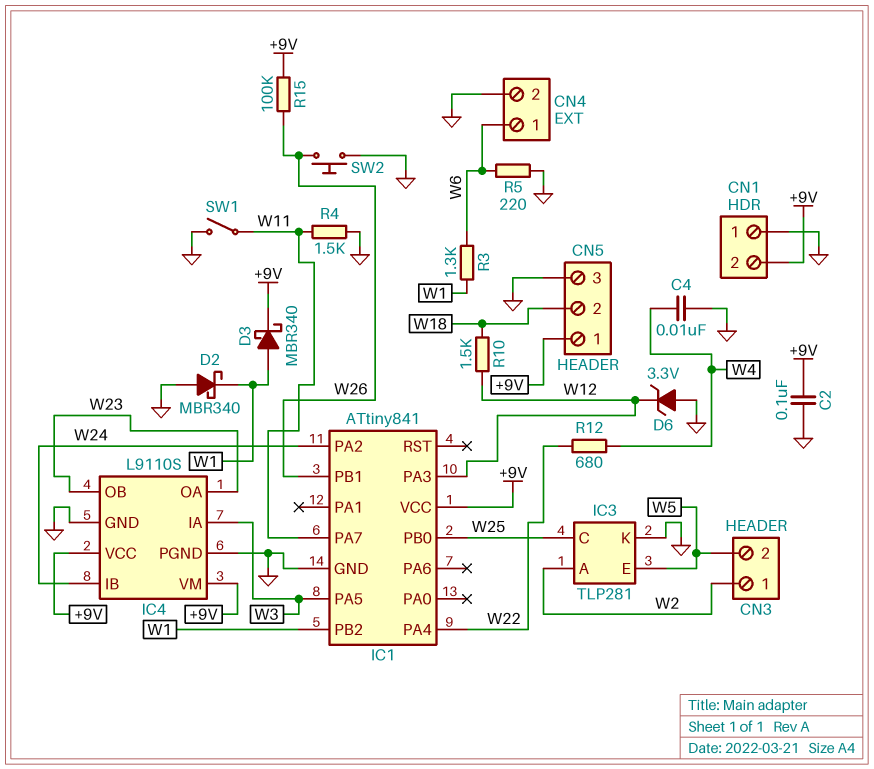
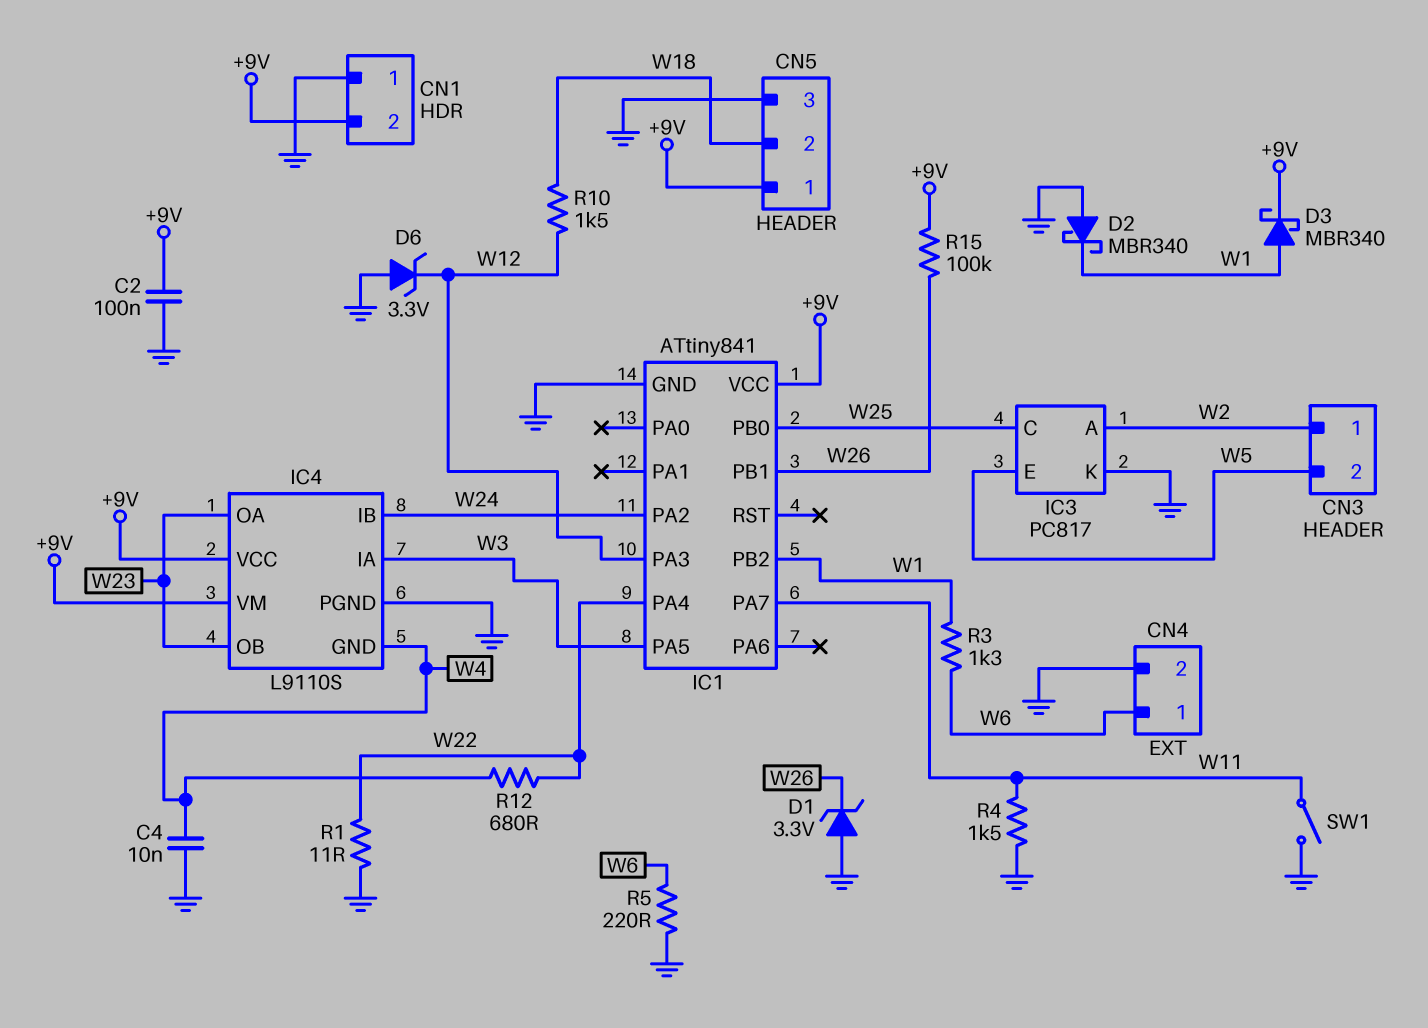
D1: none -> zener 3.3V (A GND, K W26)
IC3: TLP281 -> PC817
IC4 pin GND: GND -> W4
R1: none -> 11 (GND, W22)
SW2: button (GND, W26) -> none

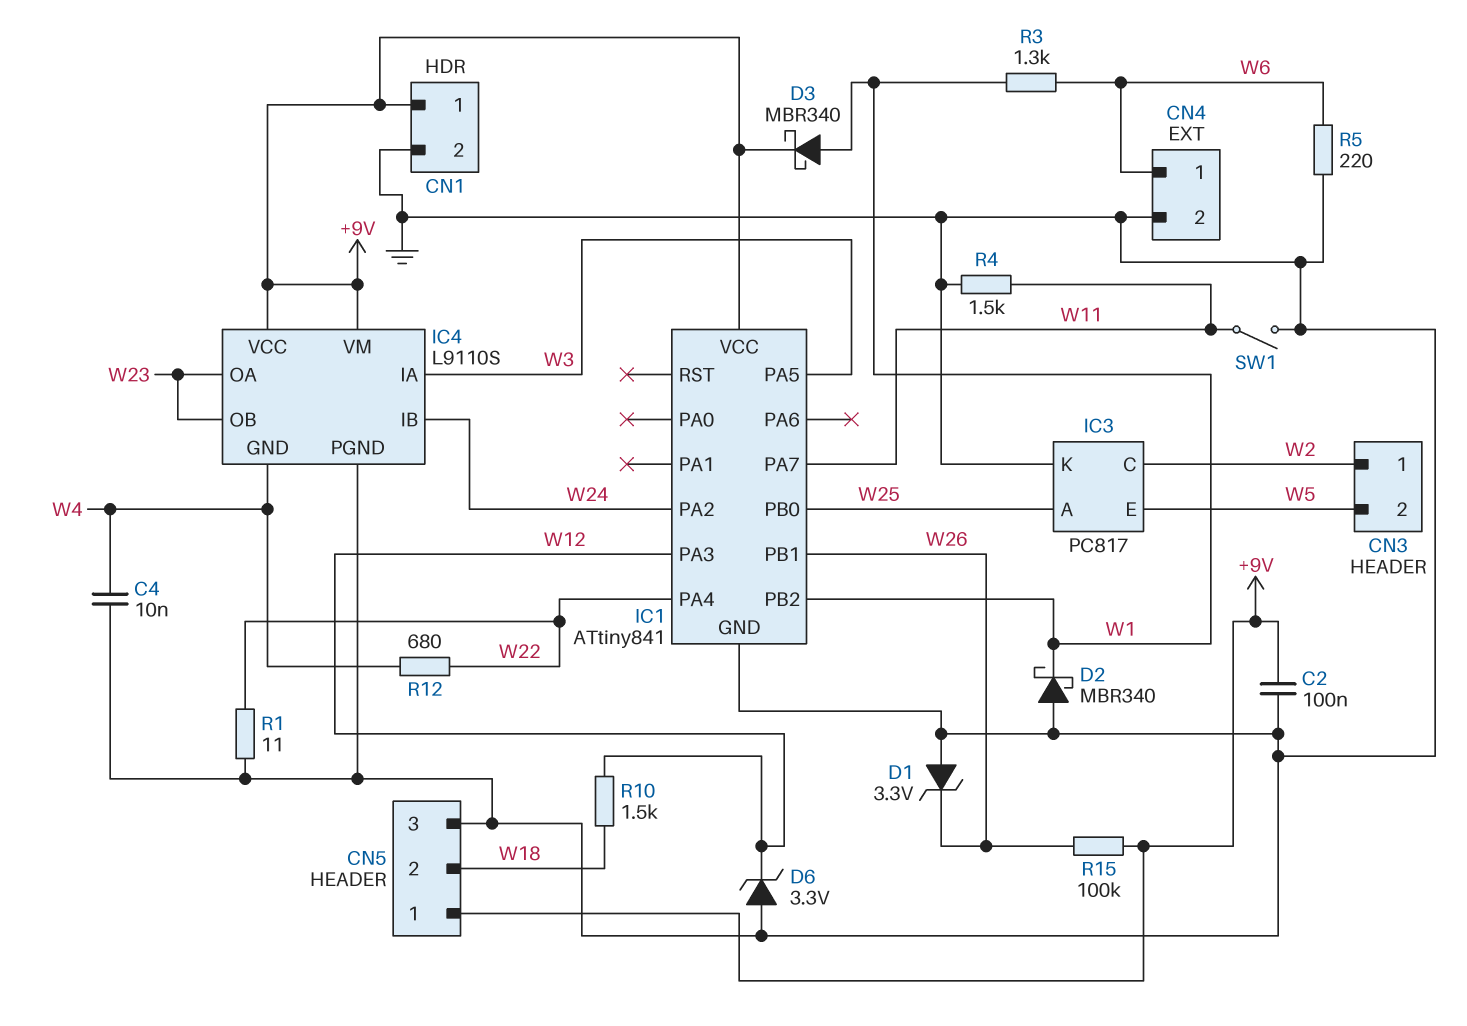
CN1 pin 1: GND -> +9V
CN1 pin 2: +9V -> GND
IC3 pin A: W2 -> W25
IC3 pin C: W25 -> W2

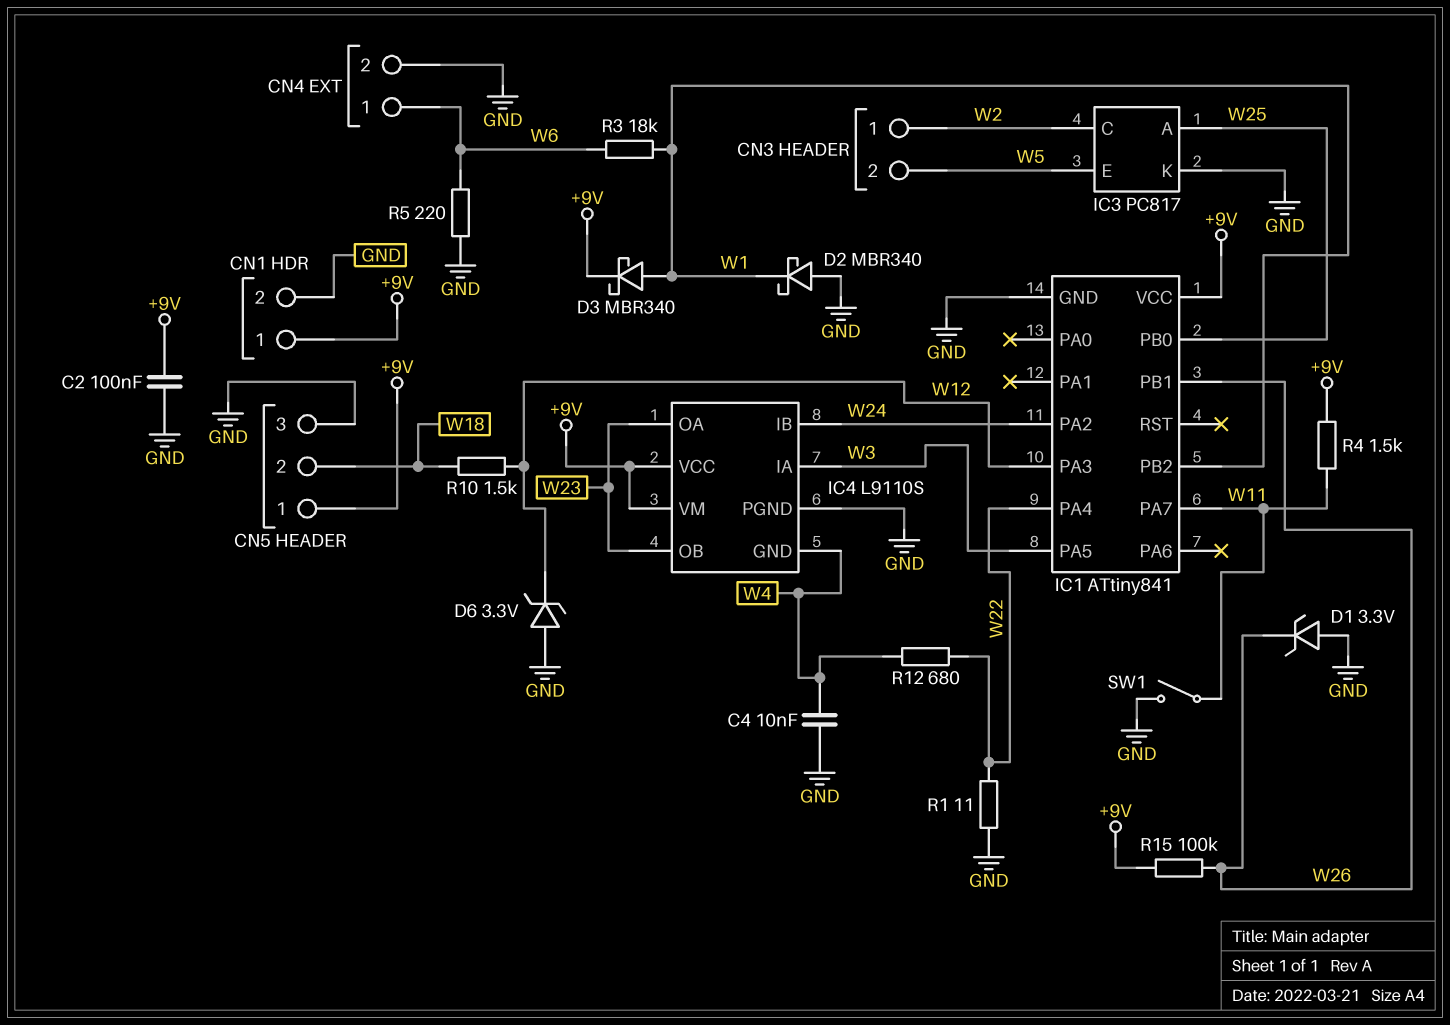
R3: 1.3k (W1, W6) -> 18k (W1, W6)
R4: 1.5k (GND, W11) -> 1.5k (+9V, W11)

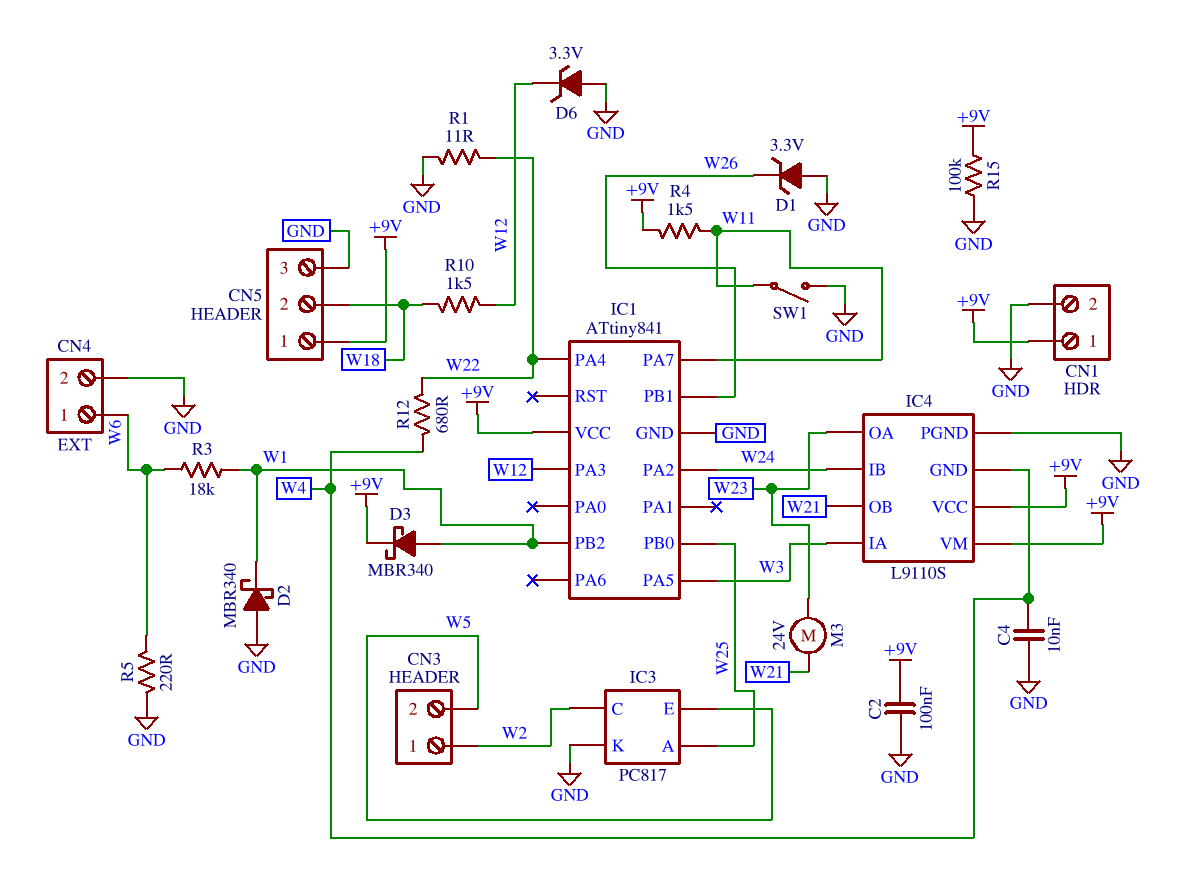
IC4 pin OB: W23 -> W21
M3: none -> motor 24V (W21, W23)
R15: 100k (+9V, W26) -> 100k (+9V, GND)

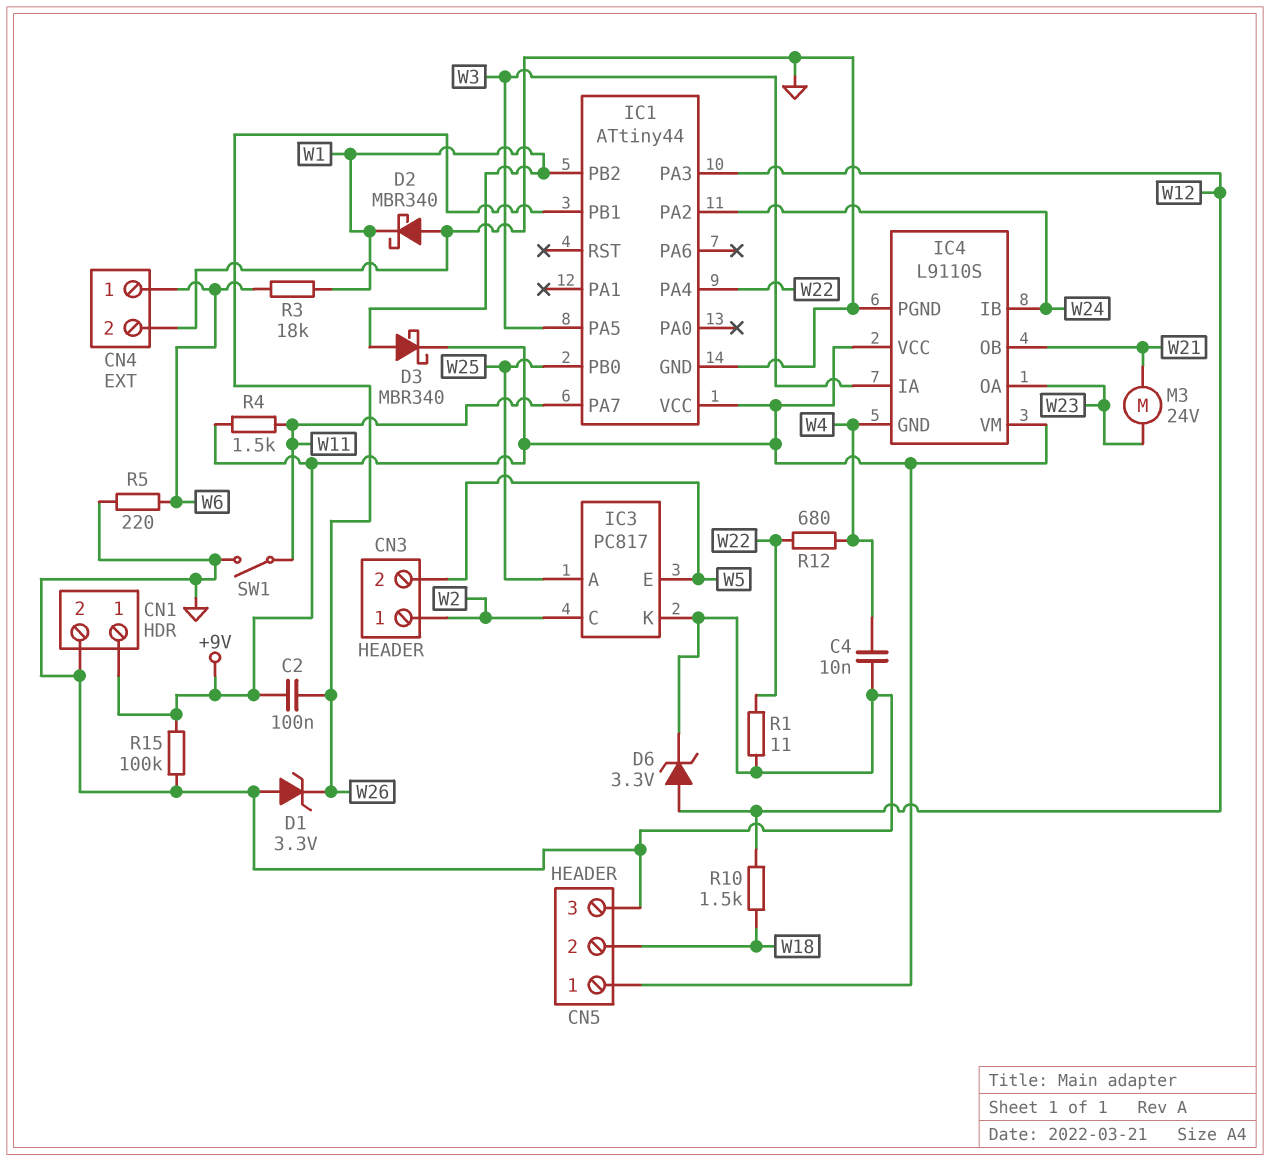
C2: 100nF (+9V, GND) -> 100nF (+9V, W26)
D6: zener 3.3V (A GND, K W12) -> zener 3.3V (A W12, K GND)
IC1: ATtiny841 -> ATtiny44

